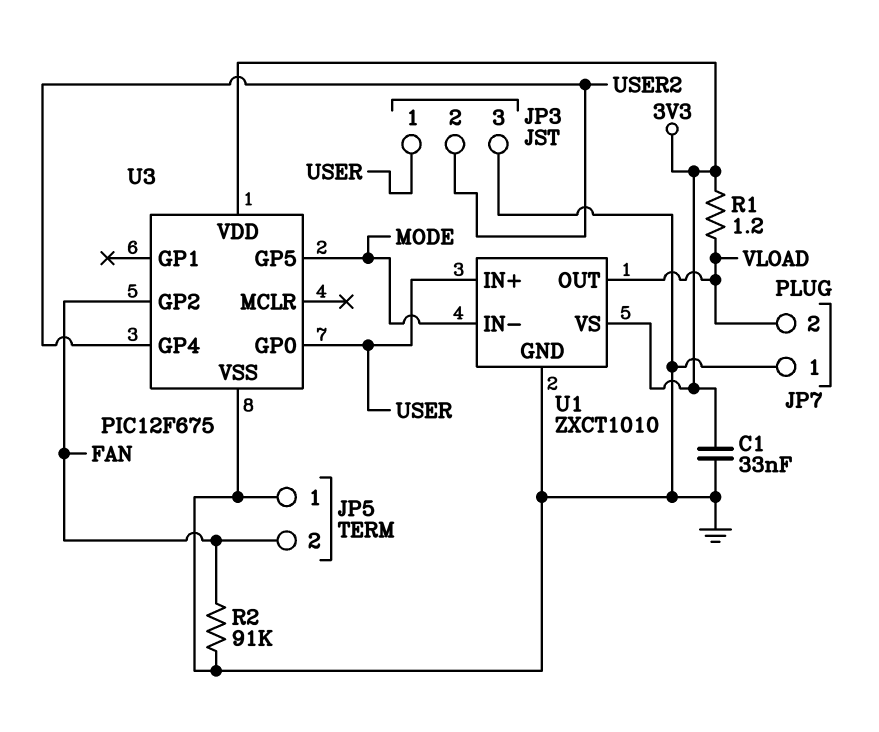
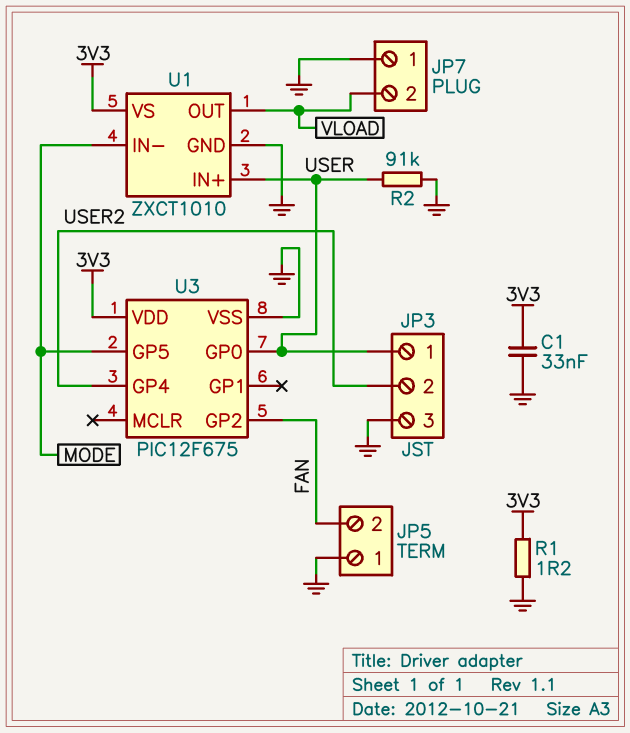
R1: 1.2 (3V3, VLOAD) -> 1.2 (3V3, GND)
R2: 91k (FAN, GND) -> 91k (GND, USER)

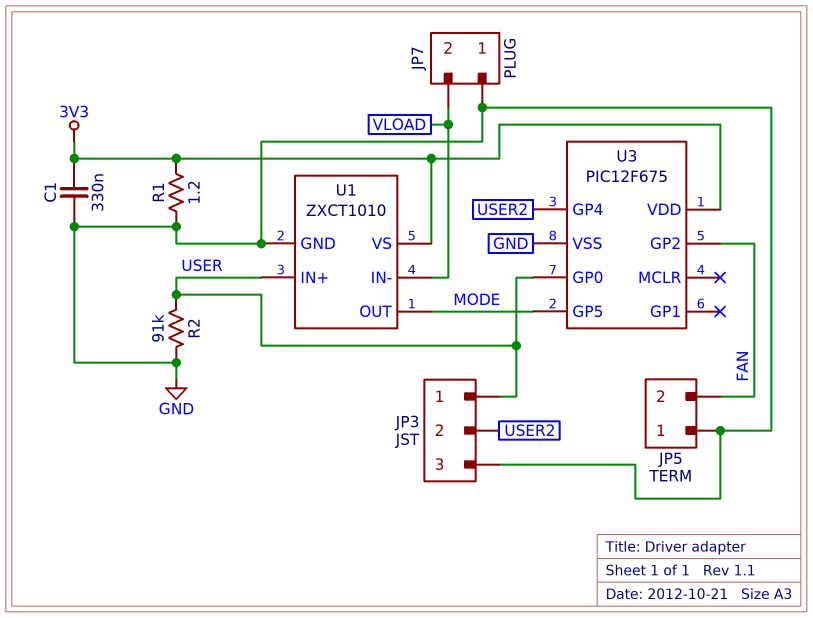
C1: 33nF (3V3, GND) -> 330nF (3V3, GND)
U1 pin IN-: MODE -> VLOAD
U1 pin OUT: VLOAD -> MODE

